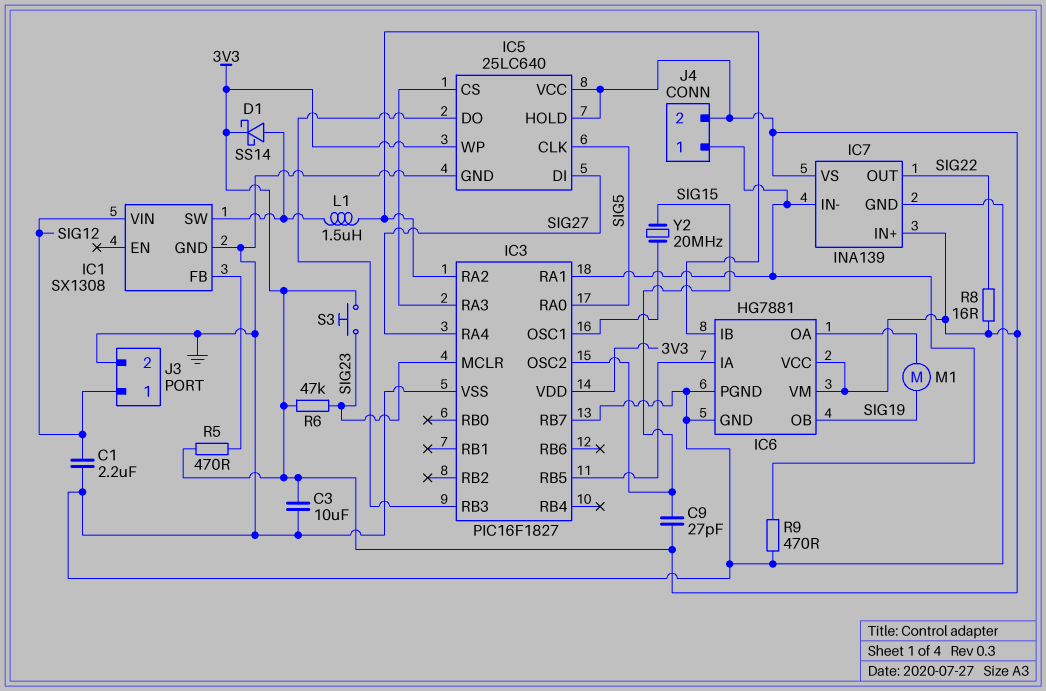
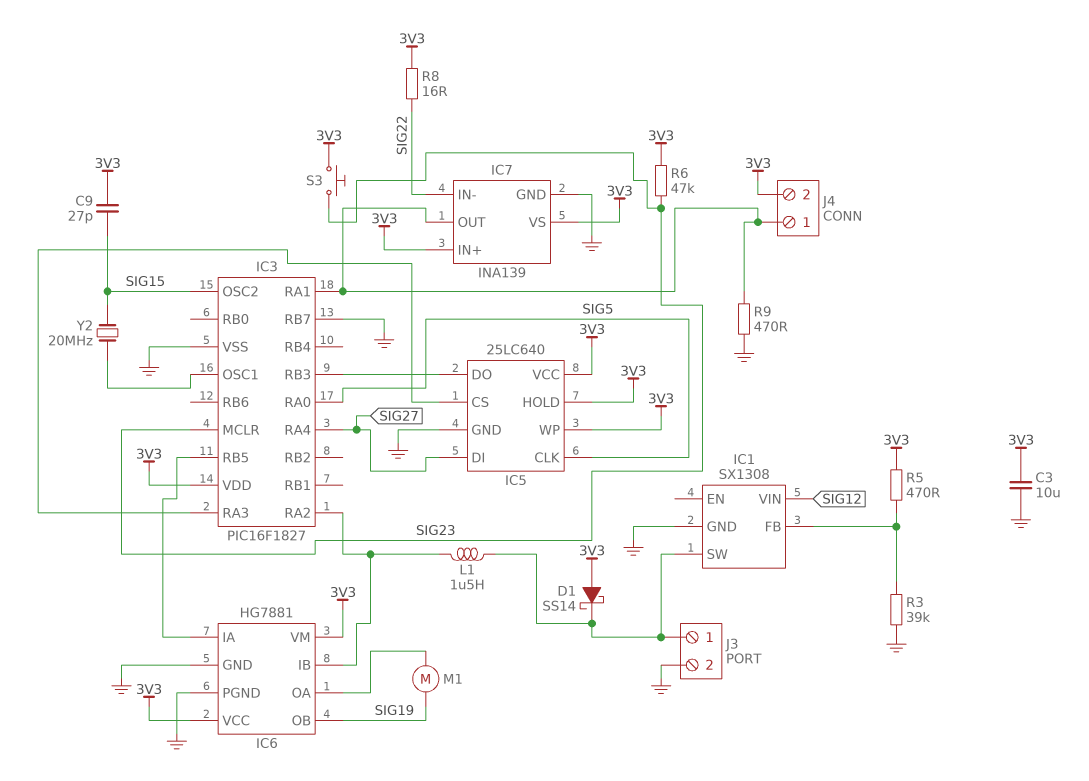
C1: 2.2uF (GND, SIG12) -> none
D1: schottky SS14 (A IC1/SW, K 3V3) -> schottky SS14 (A 3V3, K IC1/SW)
IC7 pin IN-: IC3/RA1 -> SIG22
IC7 pin OUT: SIG22 -> IC3/RA1
J3 pin 1: SIG12 -> IC1/SW
R3: none -> 39k (GND, IC1/FB)

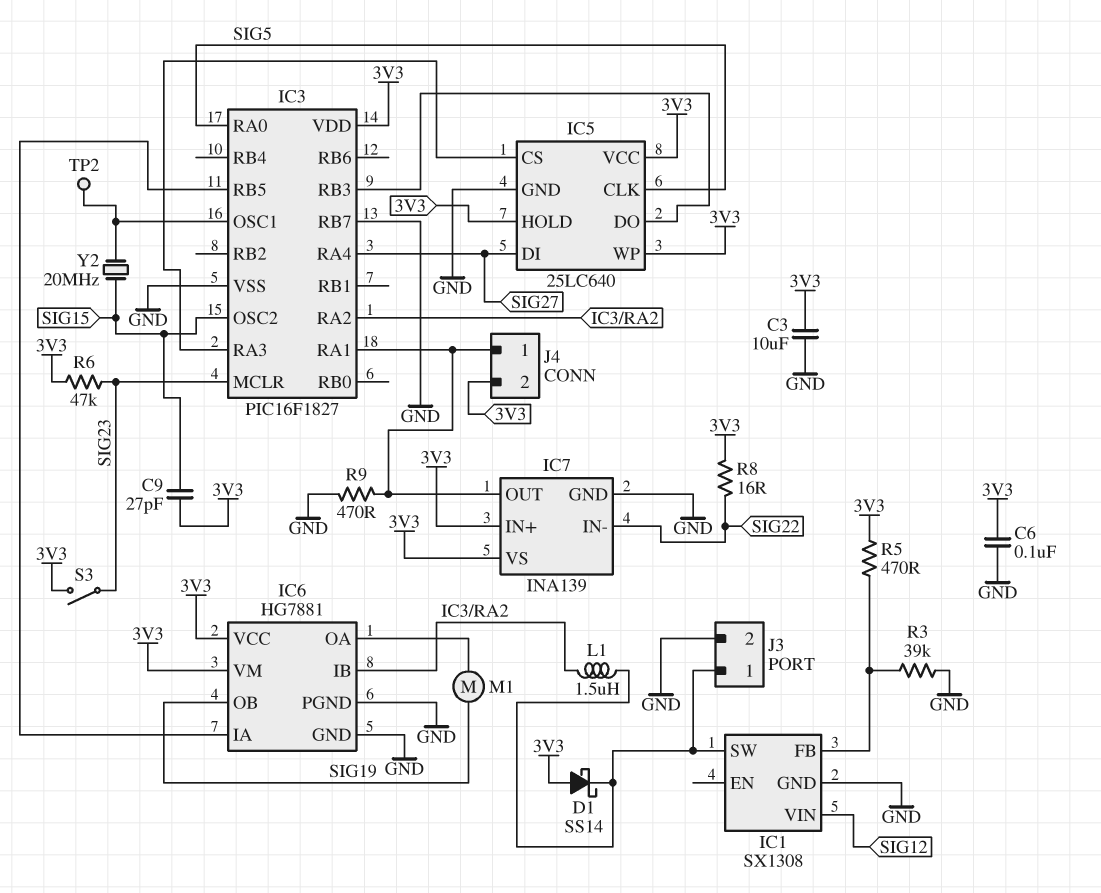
C6: none -> 100nF (3V3, GND)
S3: button (3V3, SIG23) -> switch (3V3, SIG23)
TP2: none -> test point (IC3/OSC1)

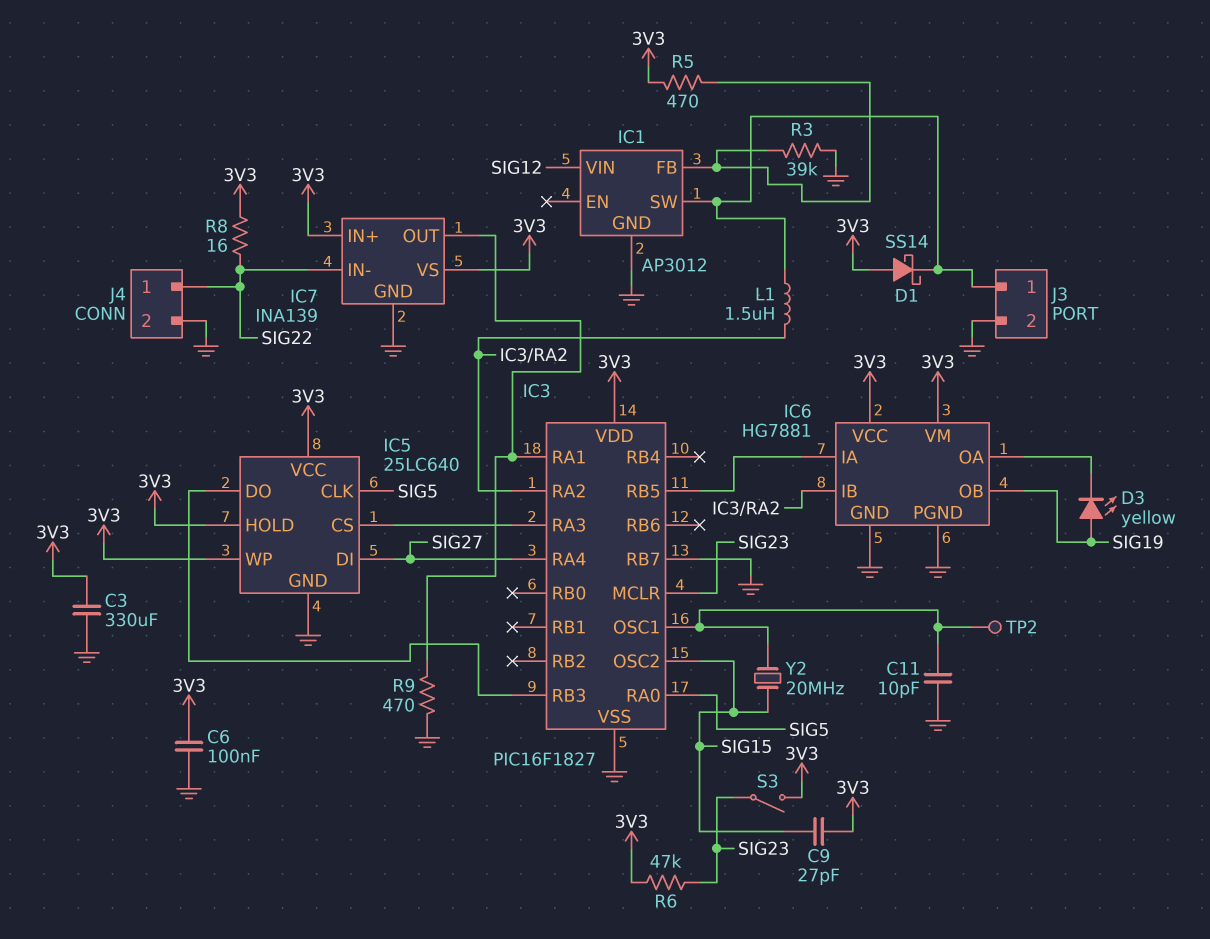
C3: 10uF (3V3, GND) -> 330uF (3V3, GND)
C11: none -> 10pF (GND, IC3/OSC1)
D3: none -> LED yellow (A SIG19, K IC6/OA)
IC1: SX1308 -> AP3012
J4 pin 1: IC3/RA1 -> SIG22
J4 pin 2: 3V3 -> GND
M1: motor (IC6/OA, SIG19) -> none

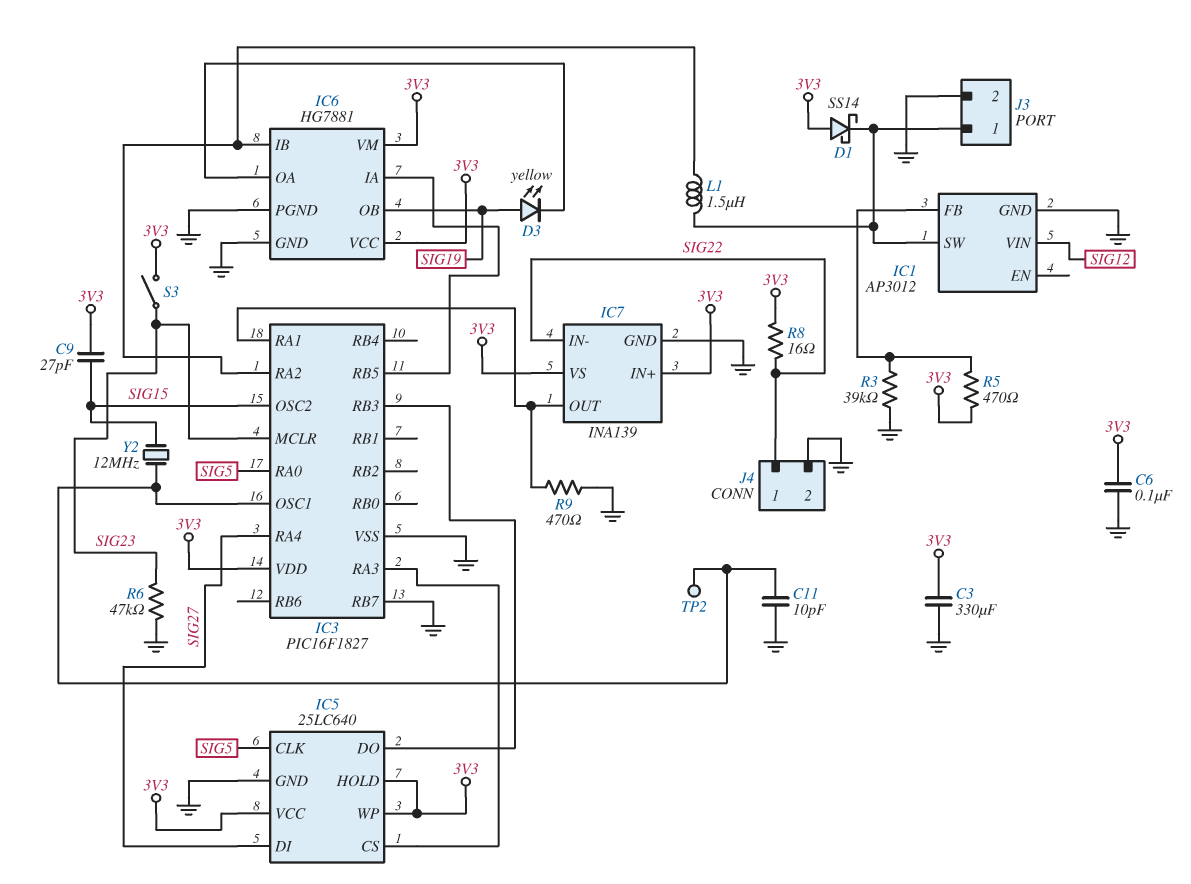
R6: 47k (3V3, SIG23) -> 47k (GND, SIG23)
Y2: 20MHz (IC3/OSC1, SIG15) -> 12MHz (IC3/OSC1, SIG15)

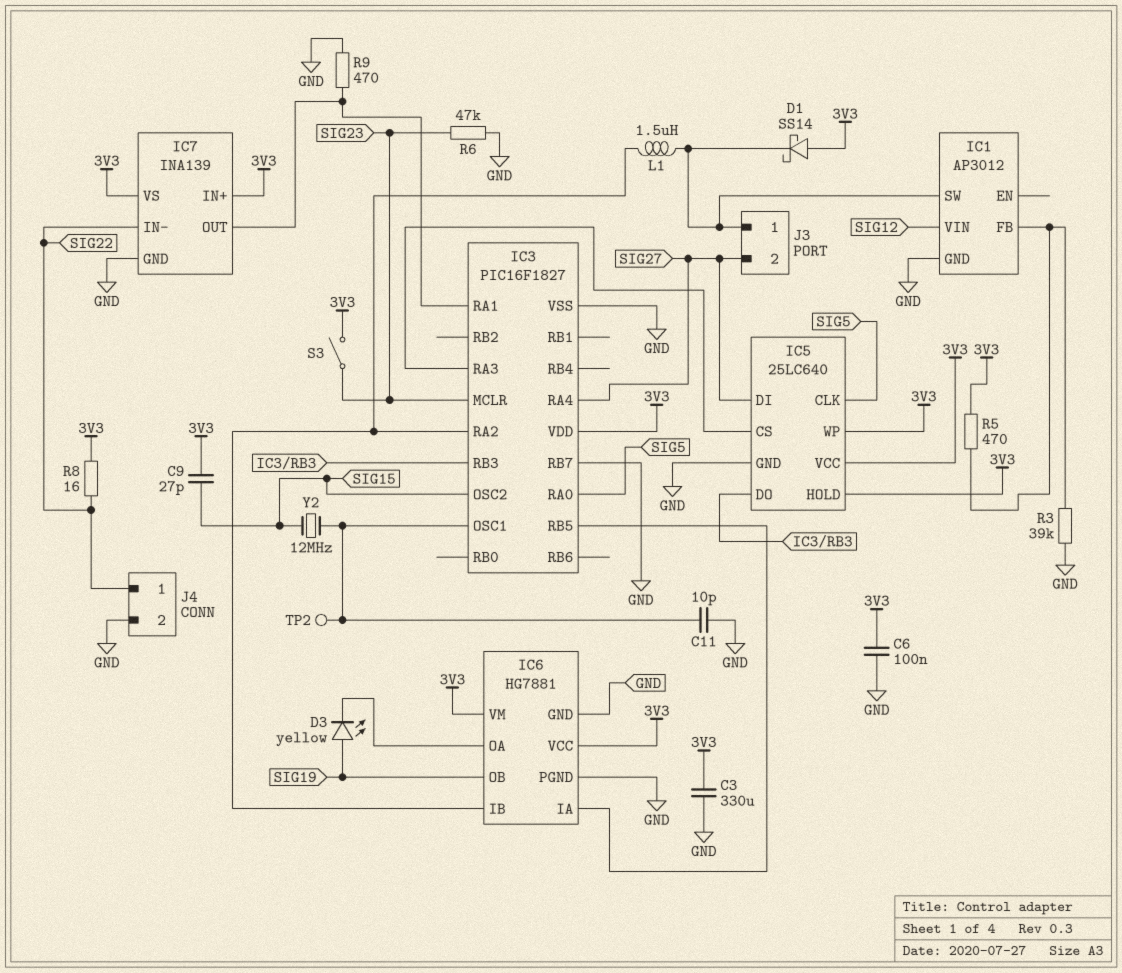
J3 pin 2: GND -> SIG27

